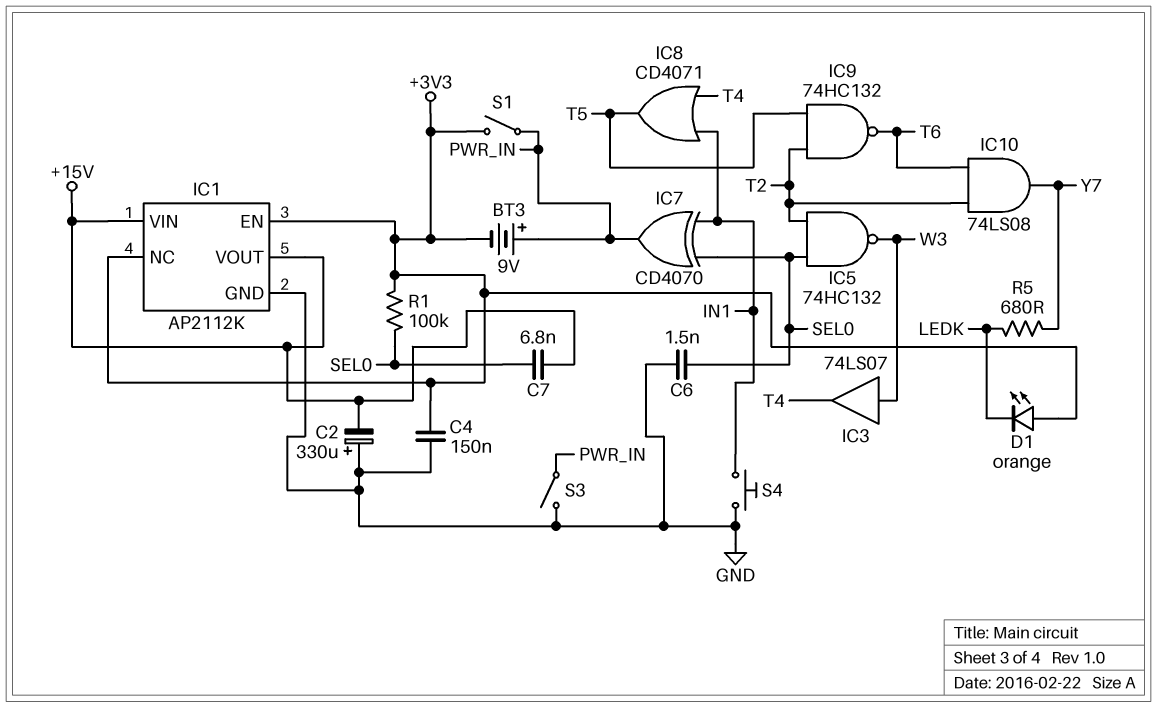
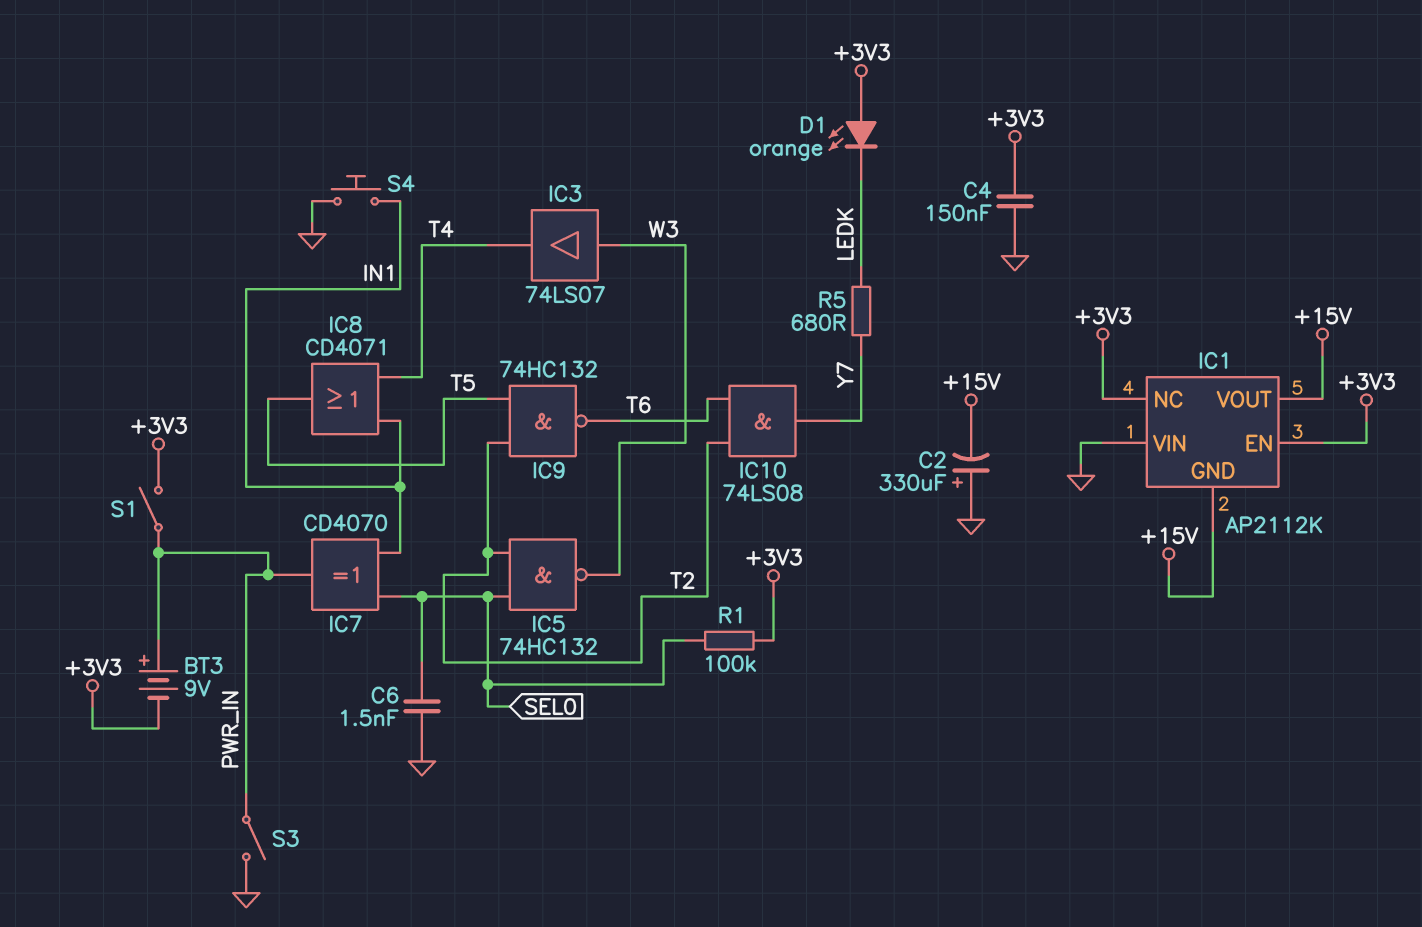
C7: 6.8nF (+15V, SEL0) -> none
IC1 pin GND: GND -> +15V
IC1 pin VIN: +15V -> GND

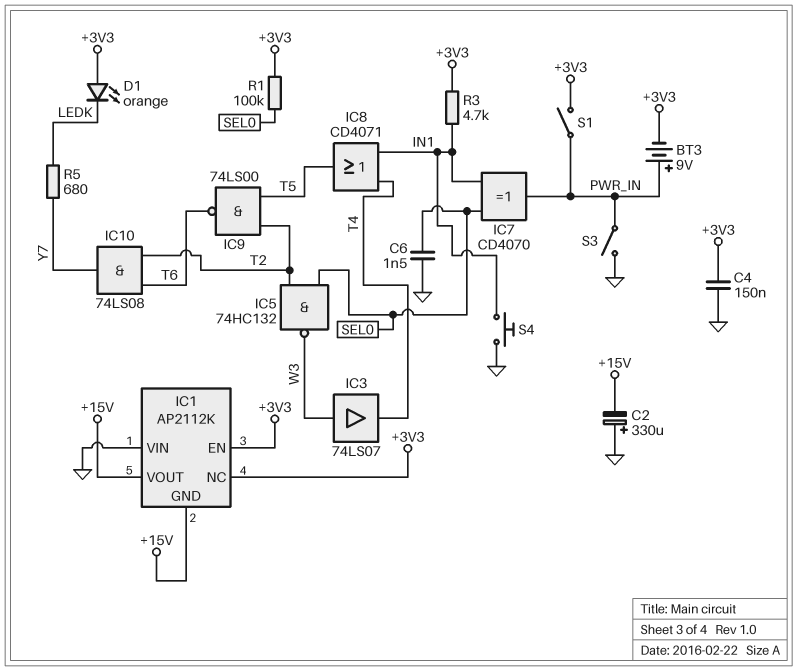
IC9: NAND 74HC132 (in T2, in T5, out T6) -> NAND 74LS00 (in T2, in T5, out T6)
R3: none -> 4.7k (+3V3, IN1)

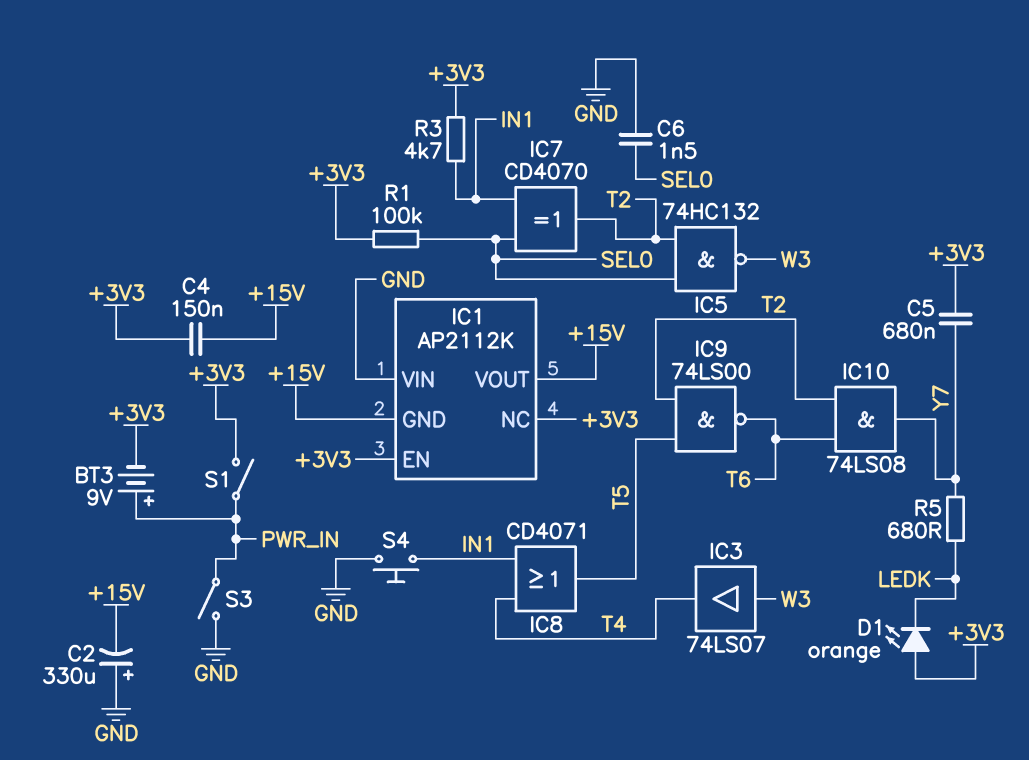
C4: 150nF (+3V3, GND) -> 150nF (+3V3, +15V)
C5: none -> 680nF (+3V3, Y7)
IC7: XOR CD4070 (in IN1, in SEL0, out PWR_IN) -> XOR CD4070 (in IN1, in SEL0, out T2)

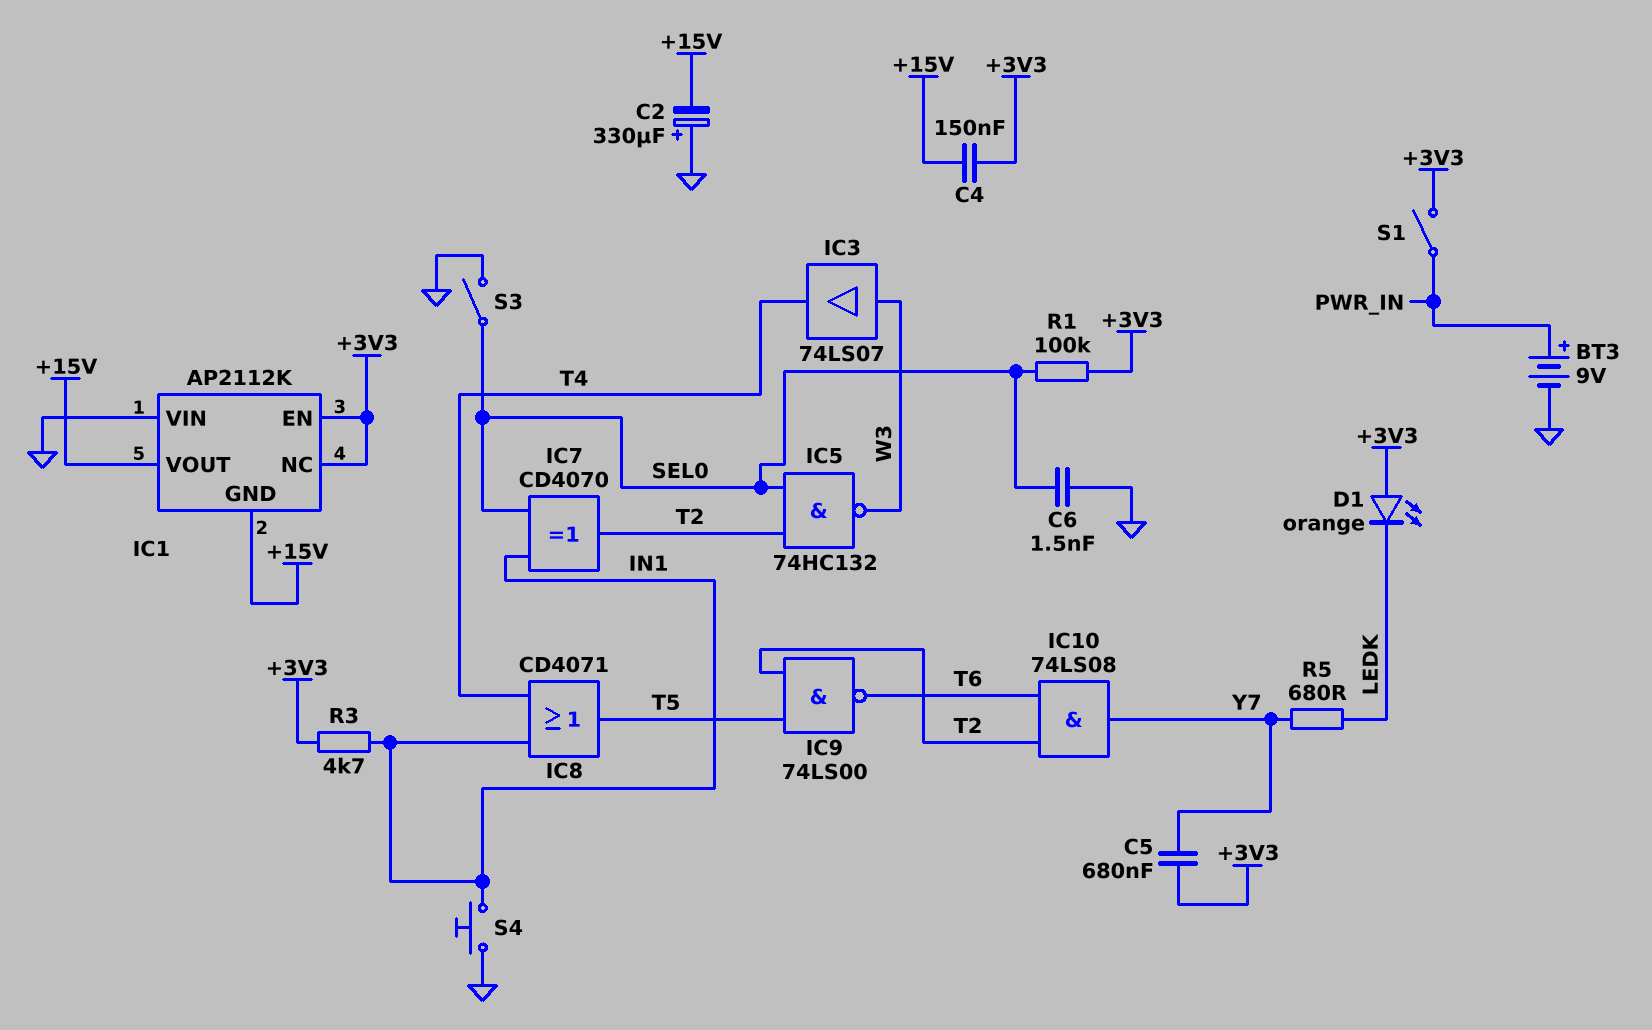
BT3: 9V (plus PWR_IN, minus +3V3) -> 9V (plus PWR_IN, minus GND)
S3: switch (GND, PWR_IN) -> switch (GND, SEL0)

